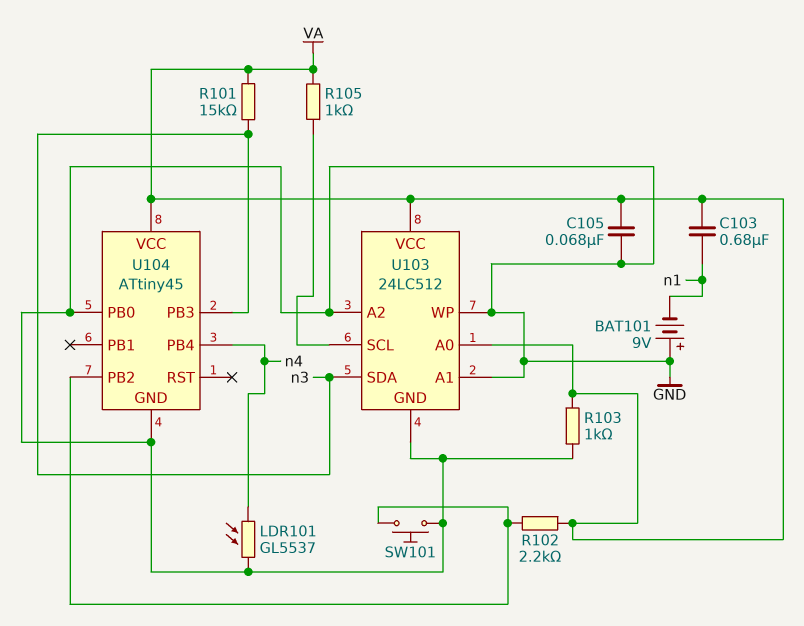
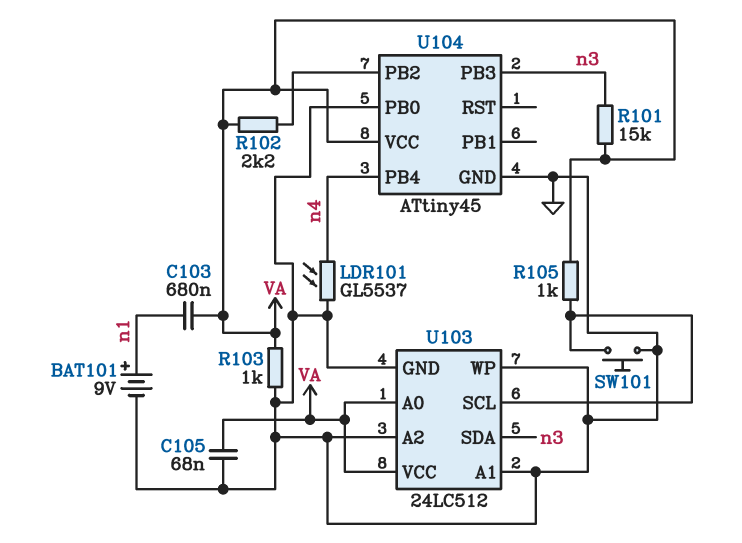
BAT101: 9V (plus GND, minus n1) -> 9V (plus n1, minus GND)
SW101: button (GND, U104/PB2) -> button (GND, U103/SCL)

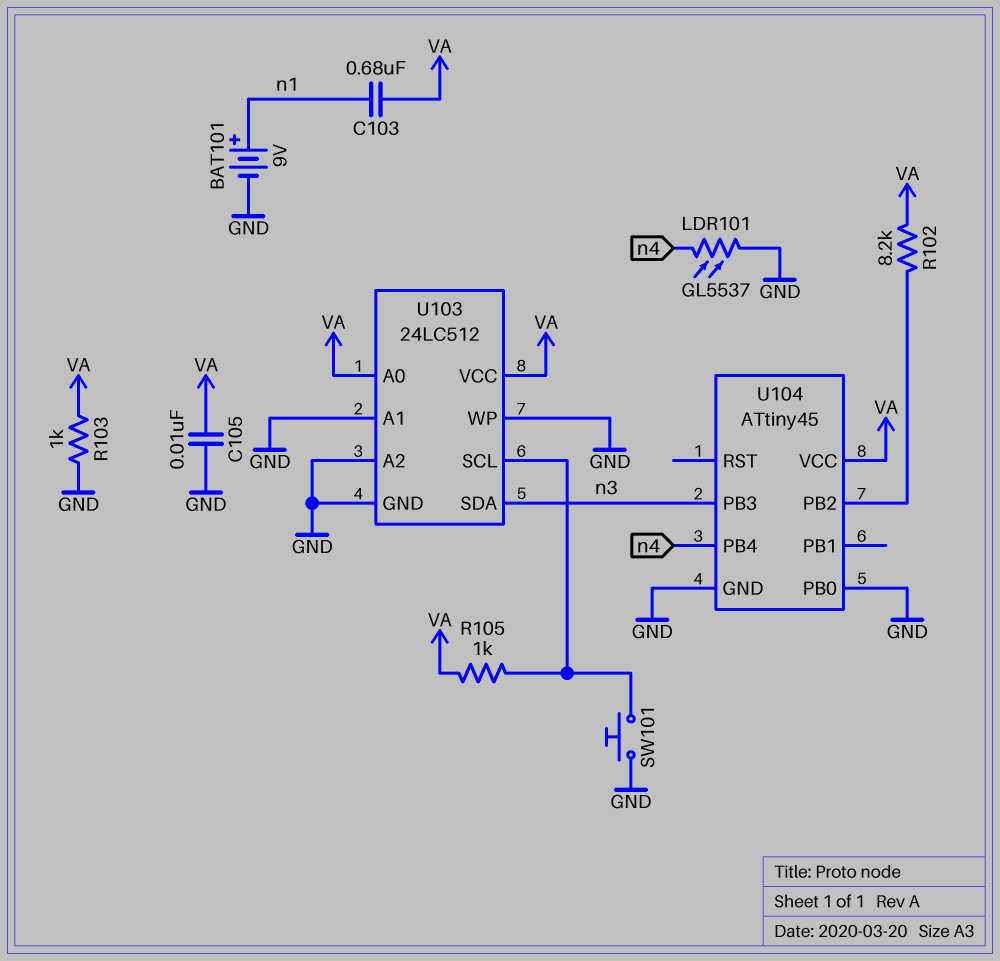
C105: 68nF (GND, VA) -> 10nF (GND, VA)
R101: 15k (VA, n3) -> none
R102: 2.2k (U104/PB2, VA) -> 8.2k (U104/PB2, VA)

